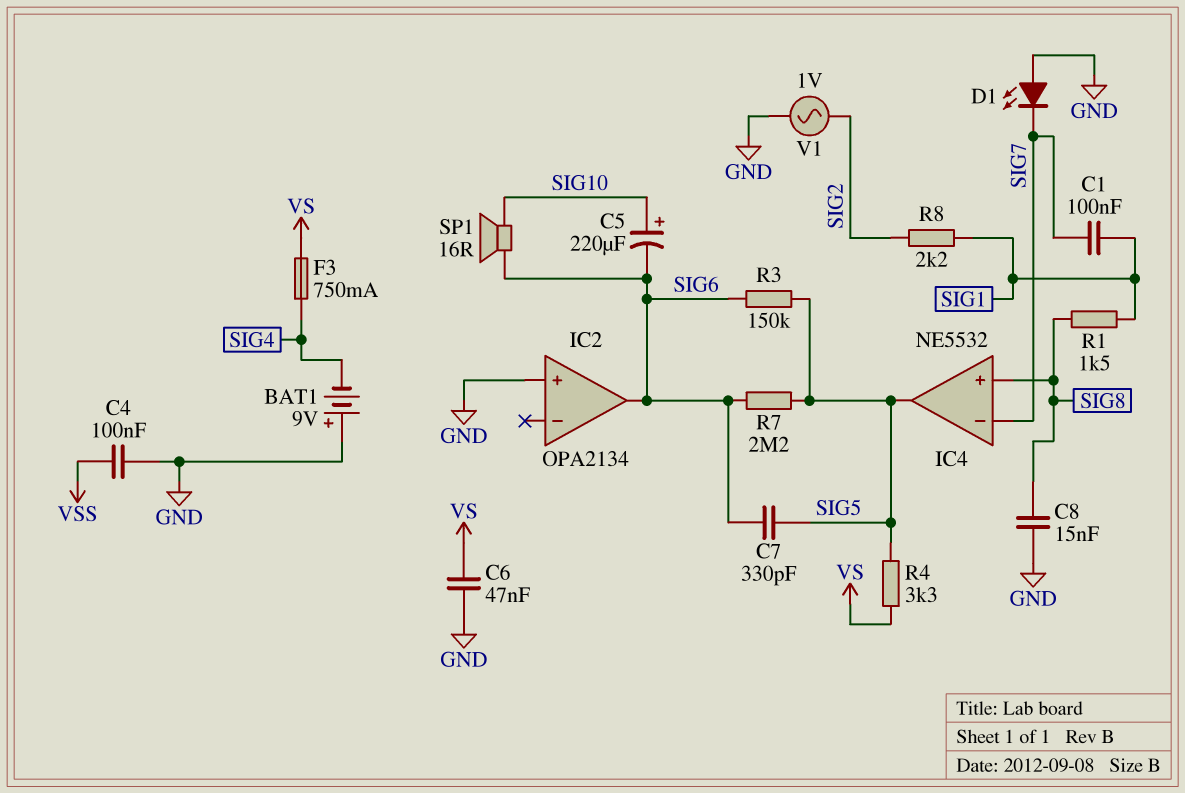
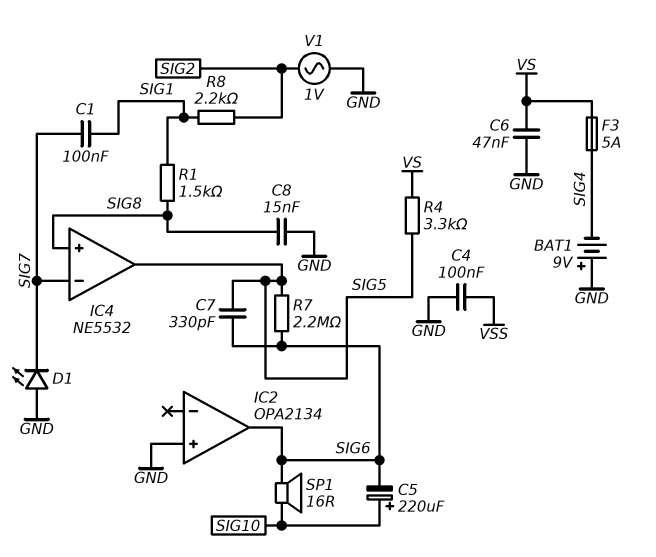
F3: 750mA (SIG4, VS) -> 5A (SIG4, VS)
R3: 150k (SIG5, SIG6) -> none

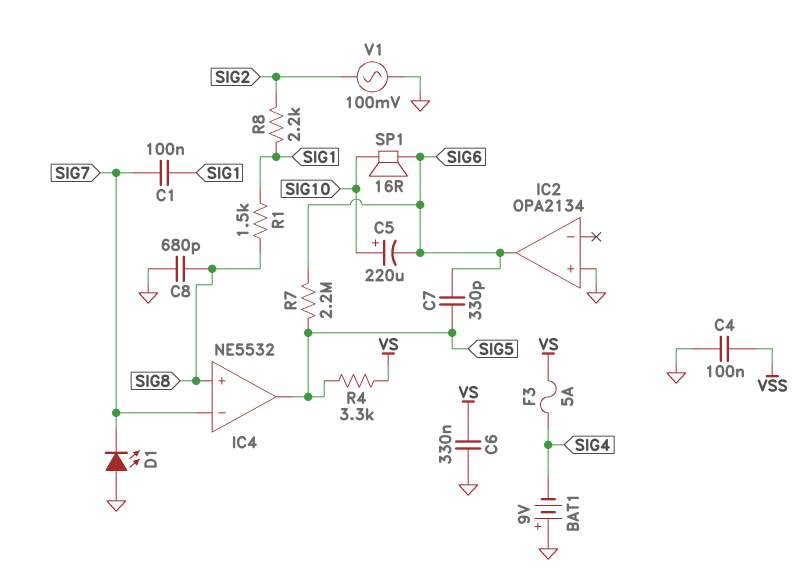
C6: 47nF (GND, VS) -> 330nF (GND, VS)
C8: 15nF (GND, SIG8) -> 680pF (GND, SIG8)
V1: AC 1V (GND, SIG2) -> AC 100mV (GND, SIG2)

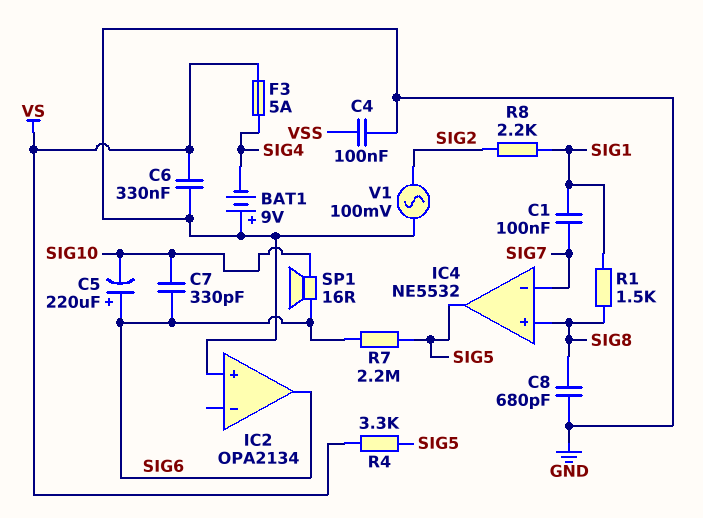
C5: 220uF (plus SIG10, minus SIG6) -> 220uF (plus SIG6, minus SIG10)
C7: 330pF (SIG5, SIG6) -> 330pF (SIG6, SIG10)
D1: LED (A GND, K SIG7) -> none

